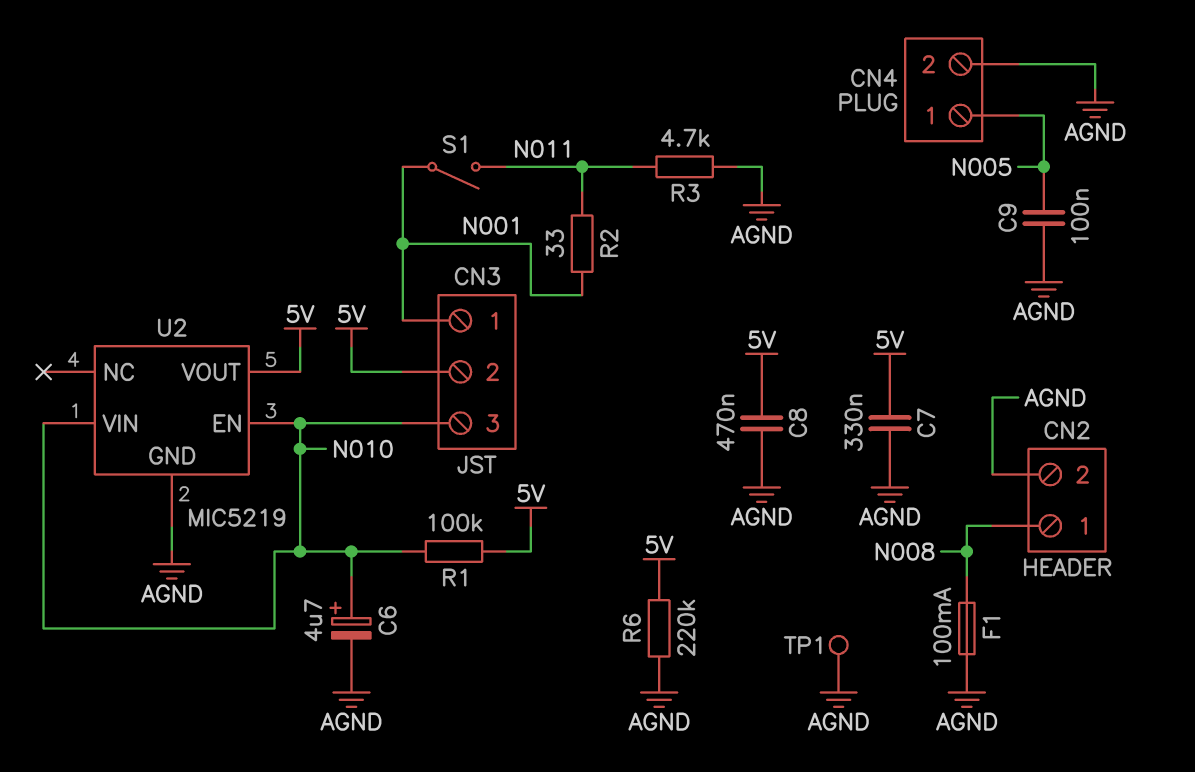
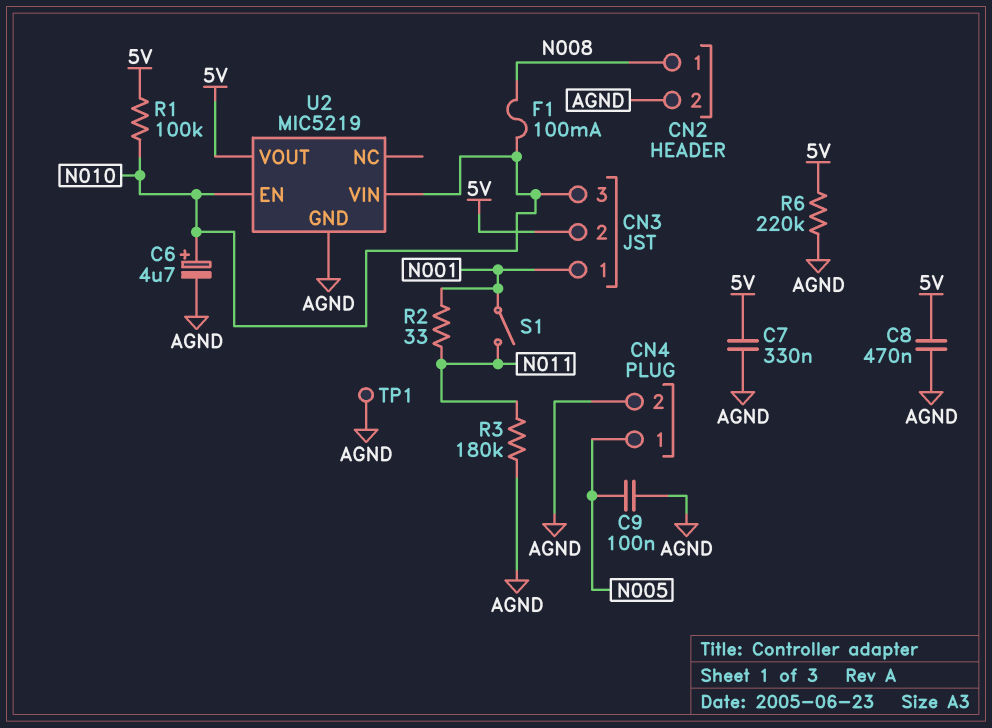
F1: 100mA (AGND, N008) -> 100mA (N008, N010)
R3: 4.7k (AGND, N011) -> 180k (AGND, N011)

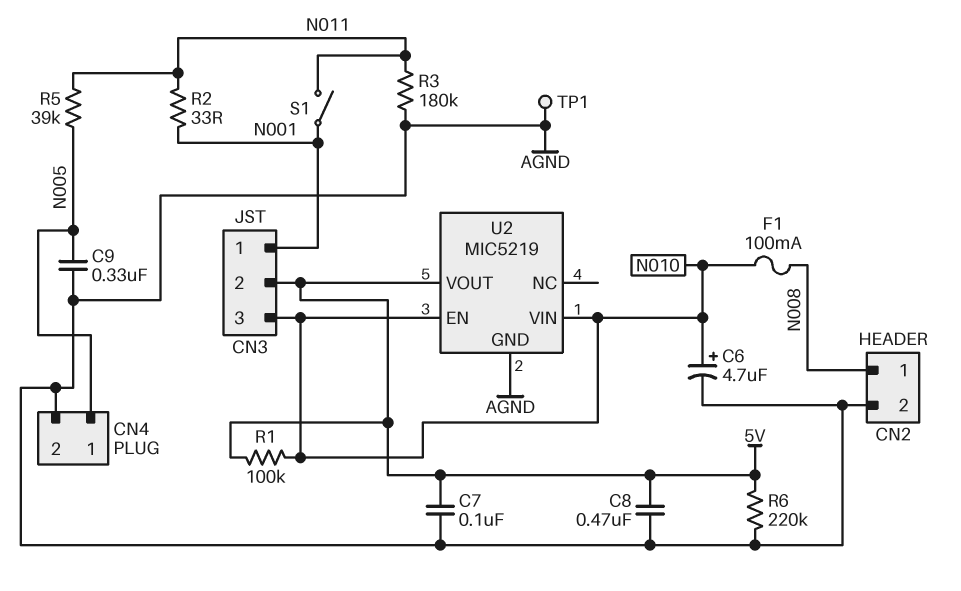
C7: 330nF (5V, AGND) -> 100nF (5V, AGND)
C9: 100nF (AGND, N005) -> 330nF (AGND, N005)
R5: none -> 39k (N005, N011)

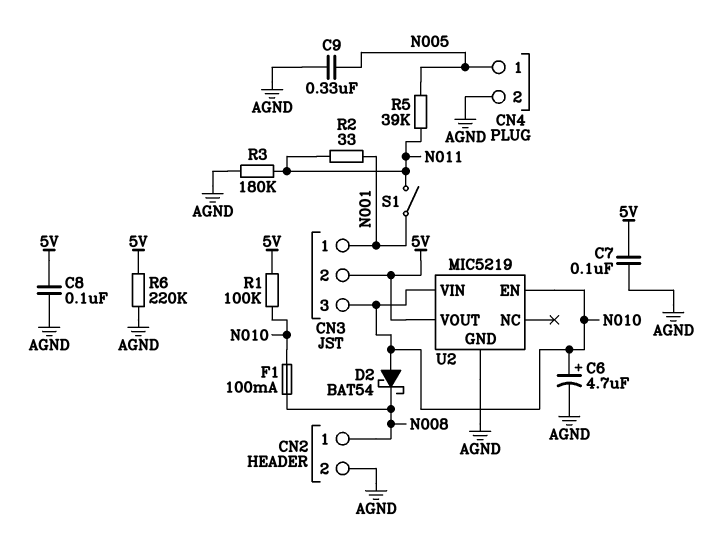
C8: 470nF (5V, AGND) -> 100nF (5V, AGND)
D2: none -> schottky BAT54 (A N010, K N008)
TP1: test point (AGND) -> none

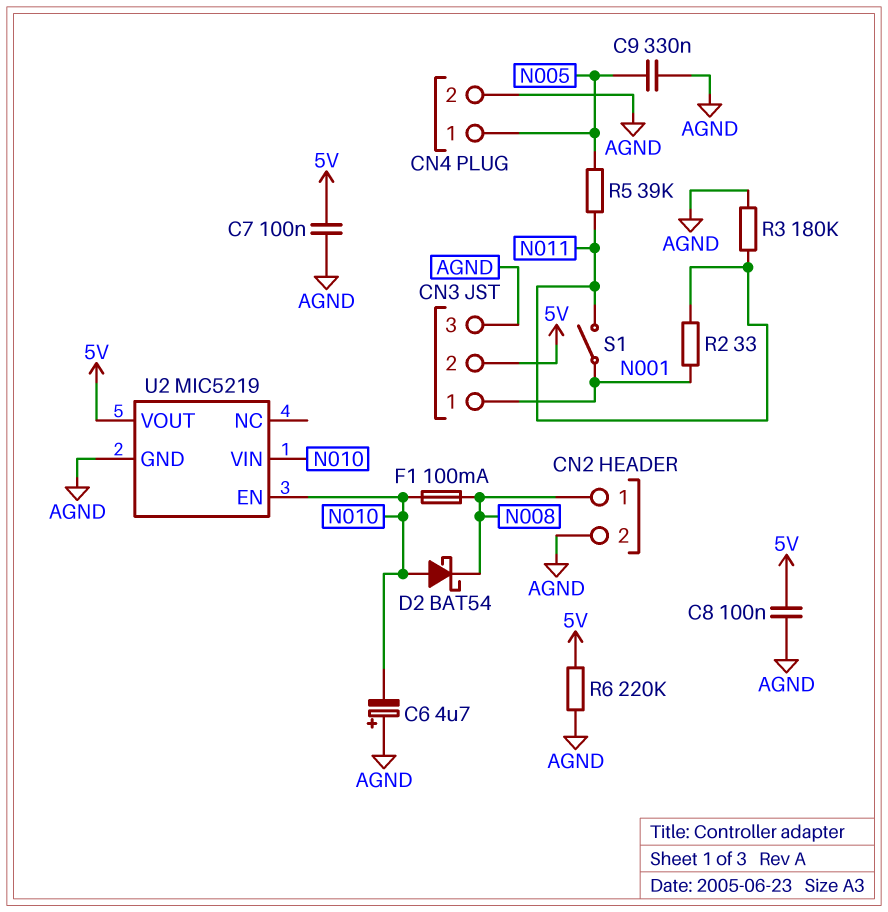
C6: 4.7uF (plus N010, minus AGND) -> 4.7uF (plus AGND, minus N010)
CN3 pin 3: N010 -> AGND
R1: 100k (5V, N010) -> none

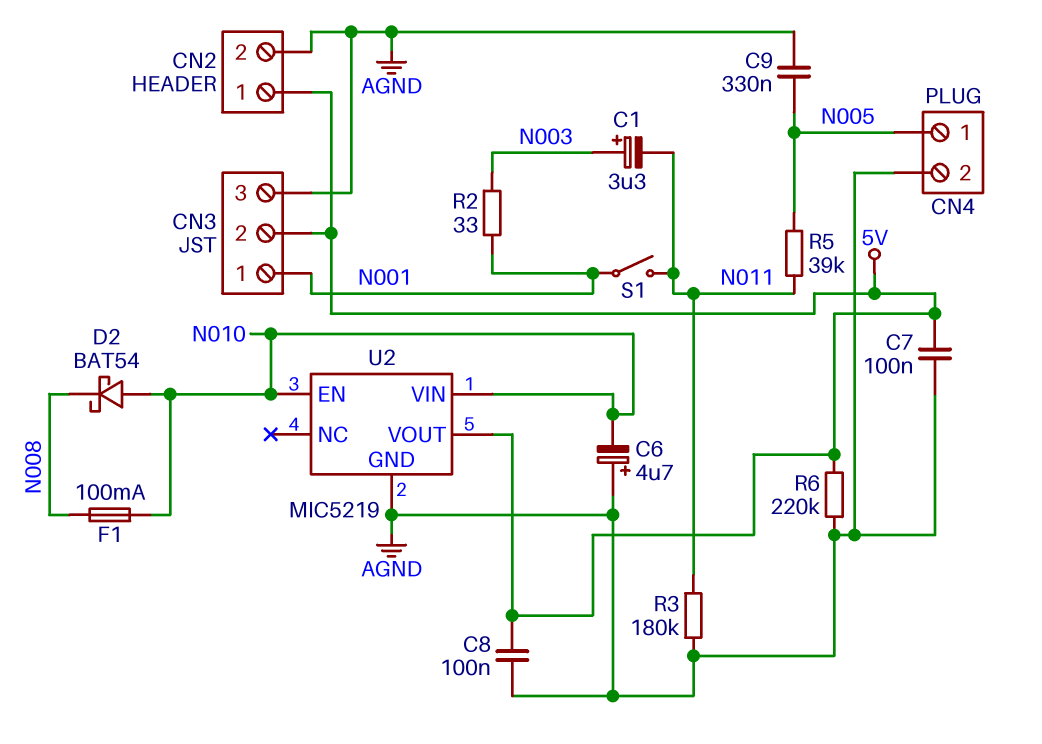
C1: none -> 3.3uF (plus N003, minus N011)
CN2 pin 1: N008 -> 5V
R2: 33 (N001, N011) -> 33 (N001, N003)

